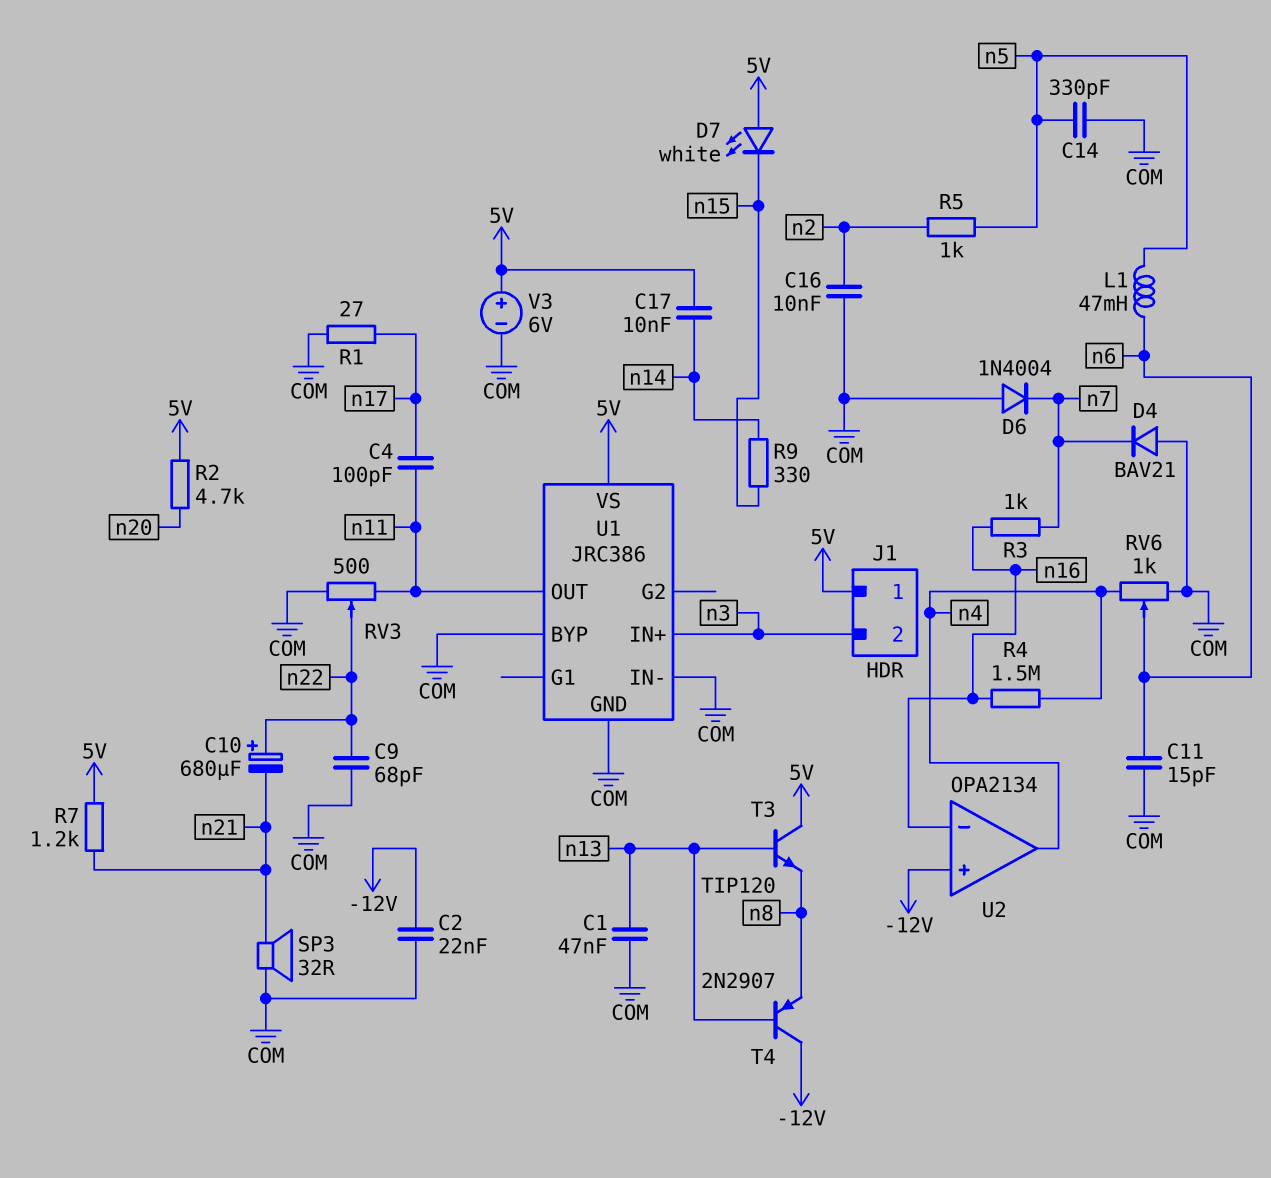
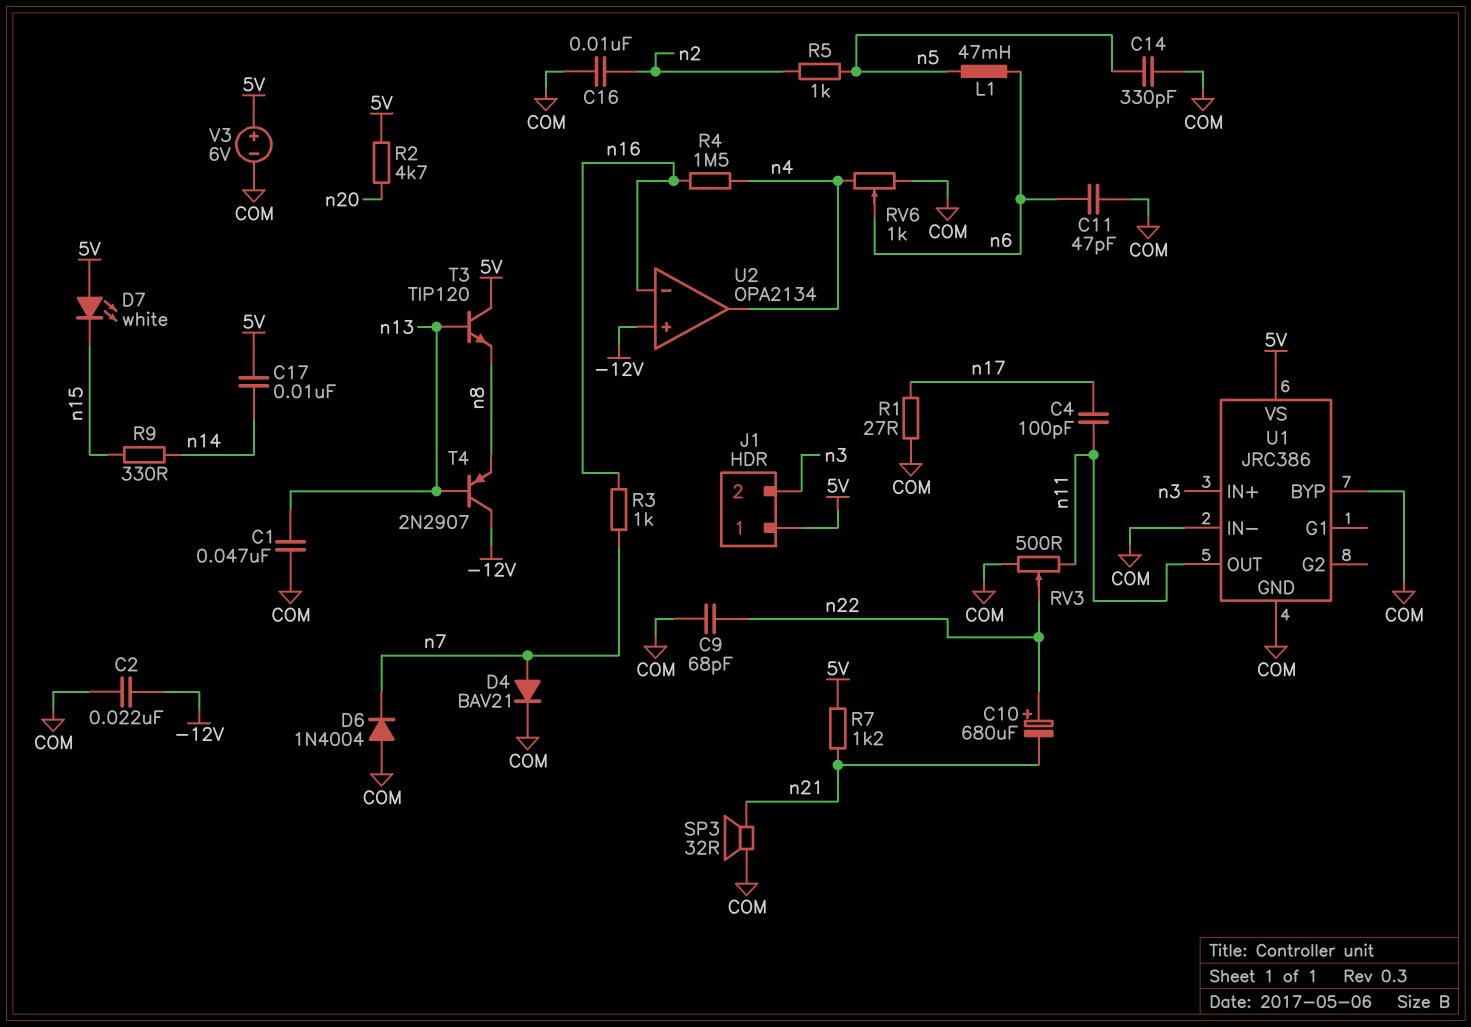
C11: 15pF (COM, n6) -> 47pF (COM, n6)
D4: diode BAV21 (A COM, K n7) -> diode BAV21 (A n7, K COM)

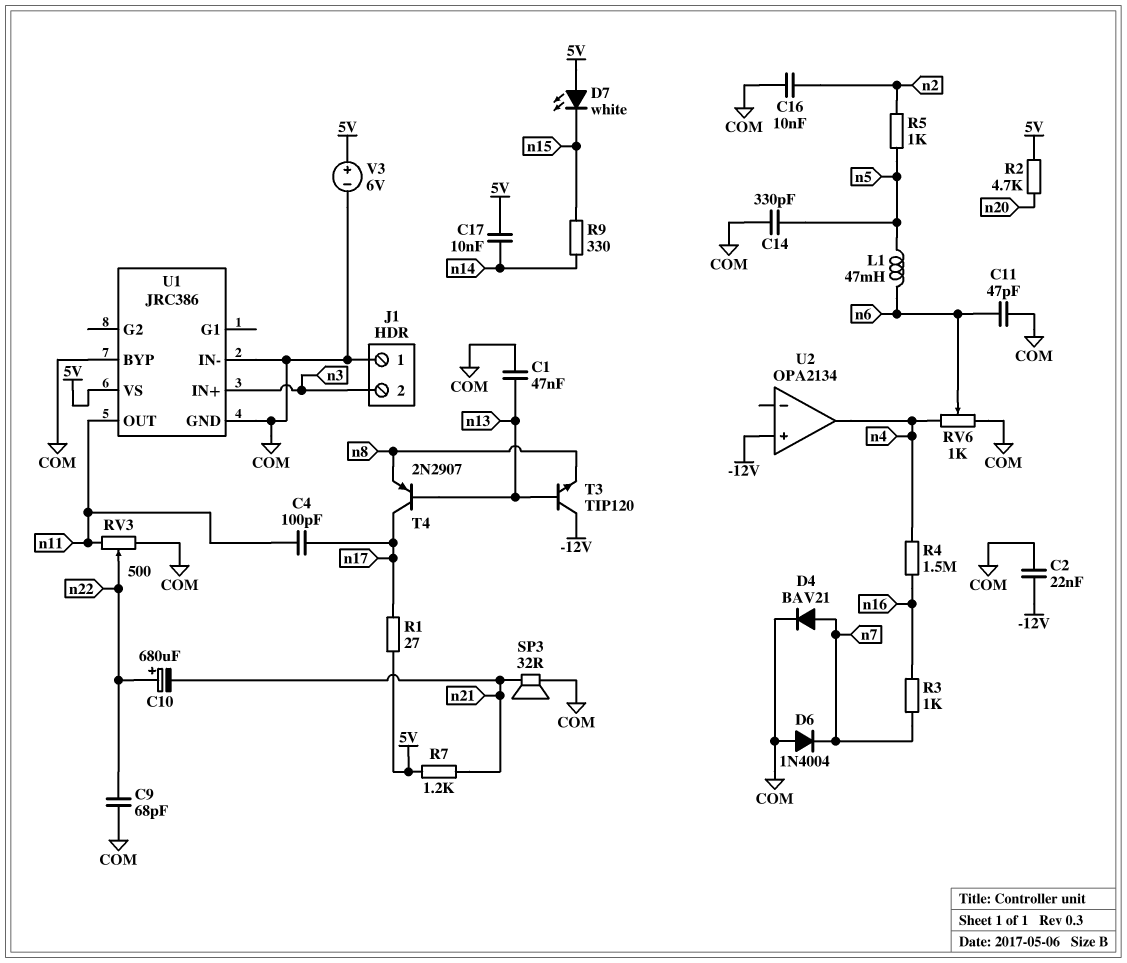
J1 pin 1: 5V -> COM
R1: 27 (COM, n17) -> 27 (5V, n17)
T3: NPN TIP120 (B n13, C 5V, E n8) -> NPN TIP120 (B n13, C -12V, E n8)
T4: PNP 2N2907 (B n13, C -12V, E n8) -> PNP 2N2907 (B n13, C n17, E n8)
U2 pin in-: n16 -> none

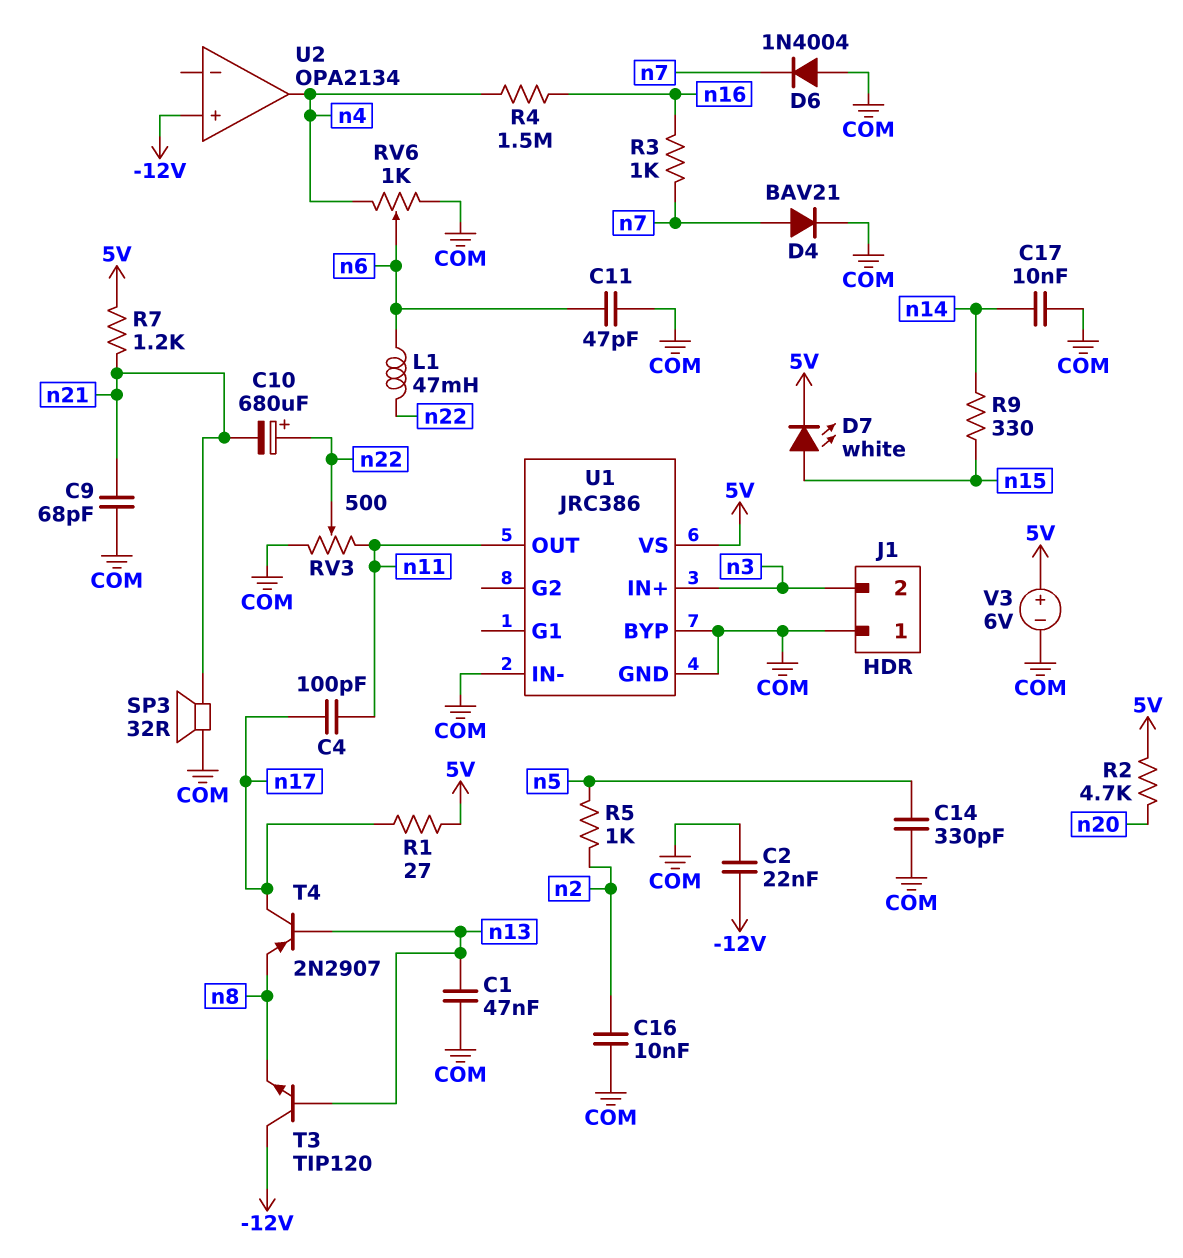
C9: 68pF (COM, n22) -> 68pF (COM, n21)
C17: 10nF (5V, n14) -> 10nF (COM, n14)
D7: LED white (A 5V, K n15) -> LED white (A n15, K 5V)
L1: 47mH (n5, n6) -> 47mH (n6, n22)

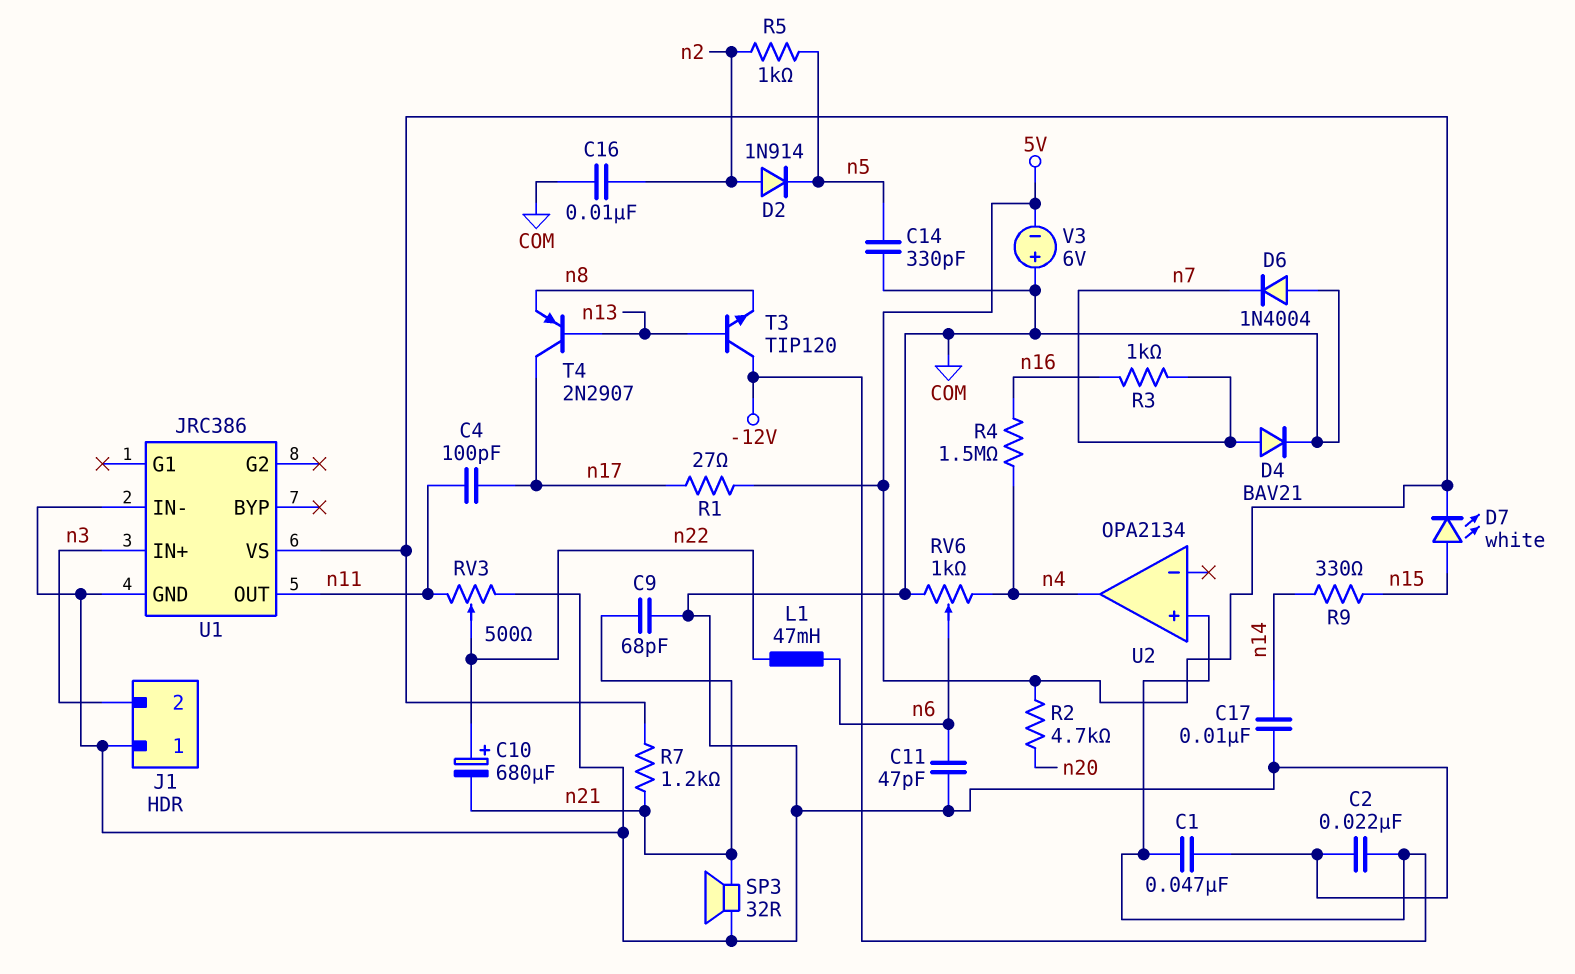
C1: 47nF (COM, n13) -> 47nF (-12V, COM)
D2: none -> diode 1N914 (A n2, K n5)
U1 pin BYP: COM -> none
V3: 6V (plus 5V, minus COM) -> 6V (plus COM, minus 5V)

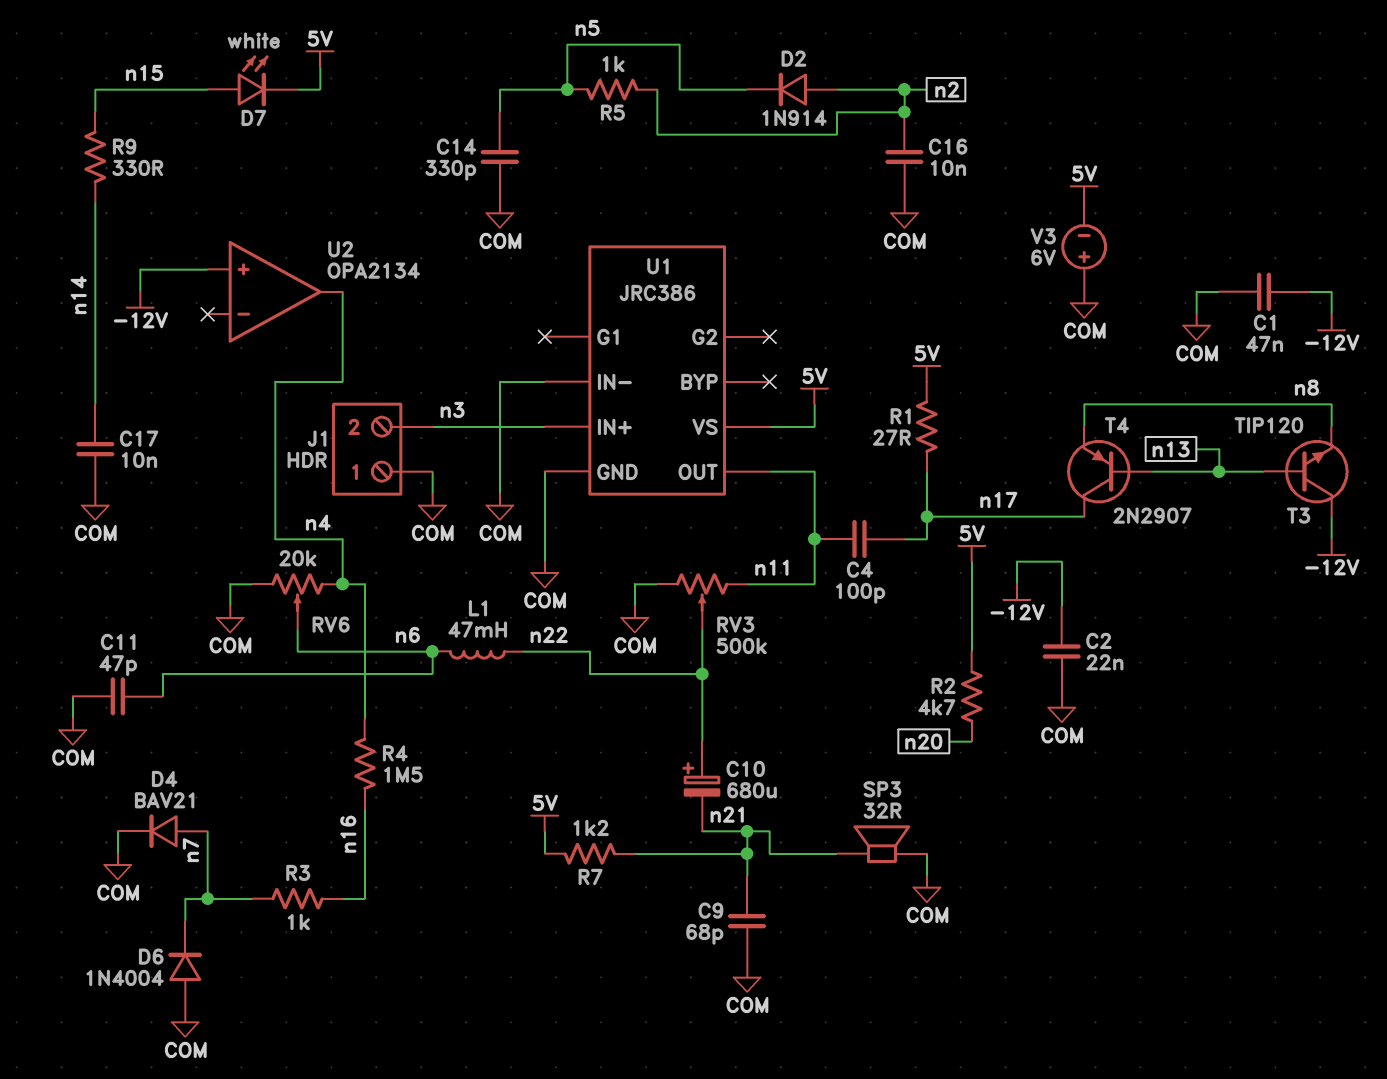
RV3: 500 (COM, n11, wiper n22) -> 500k (COM, n11, wiper n22)
RV6: 1k (COM, n4, wiper n6) -> 20k (COM, n4, wiper n6)

